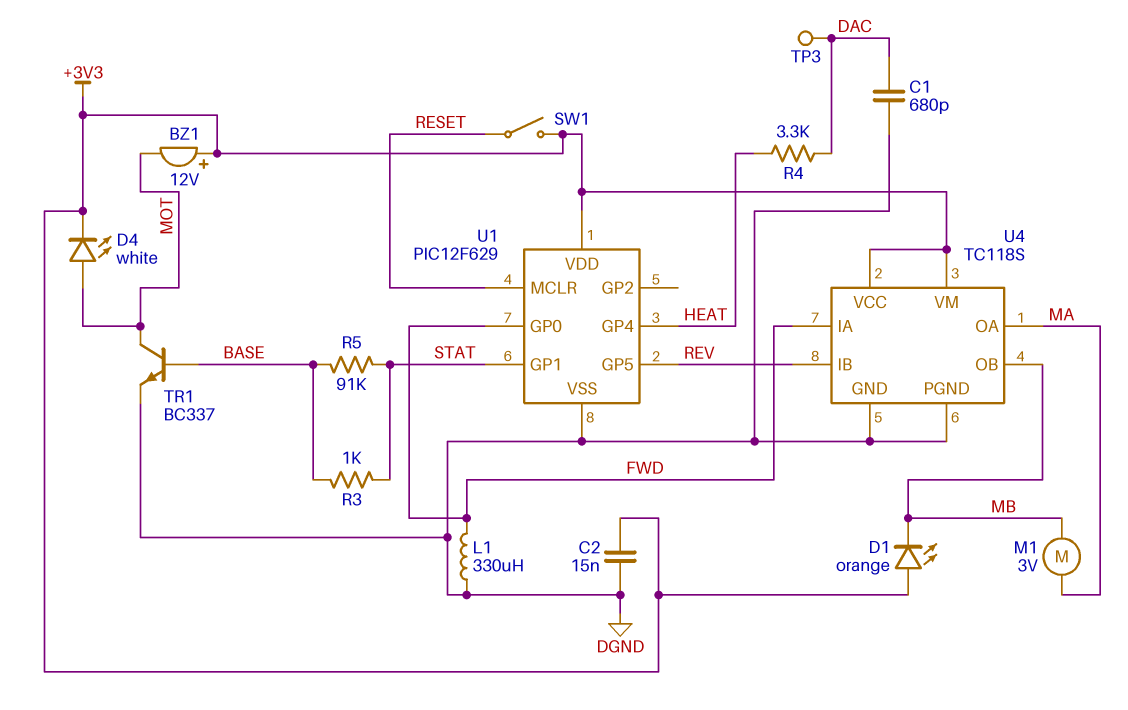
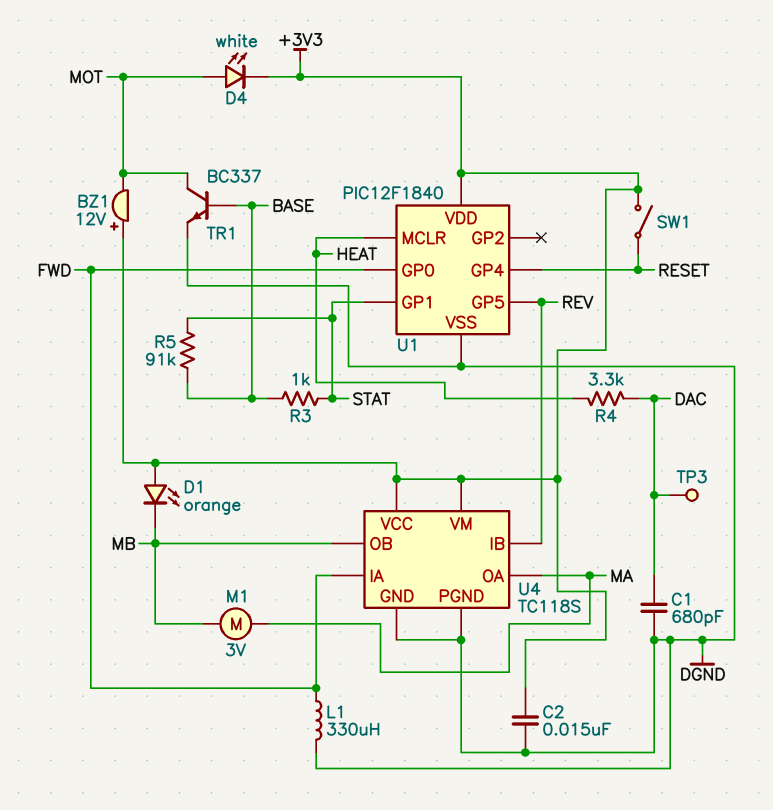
U1: PIC12F629 -> PIC12F1840
U1 pin GP4: HEAT -> RESET
U1 pin MCLR: RESET -> HEAT

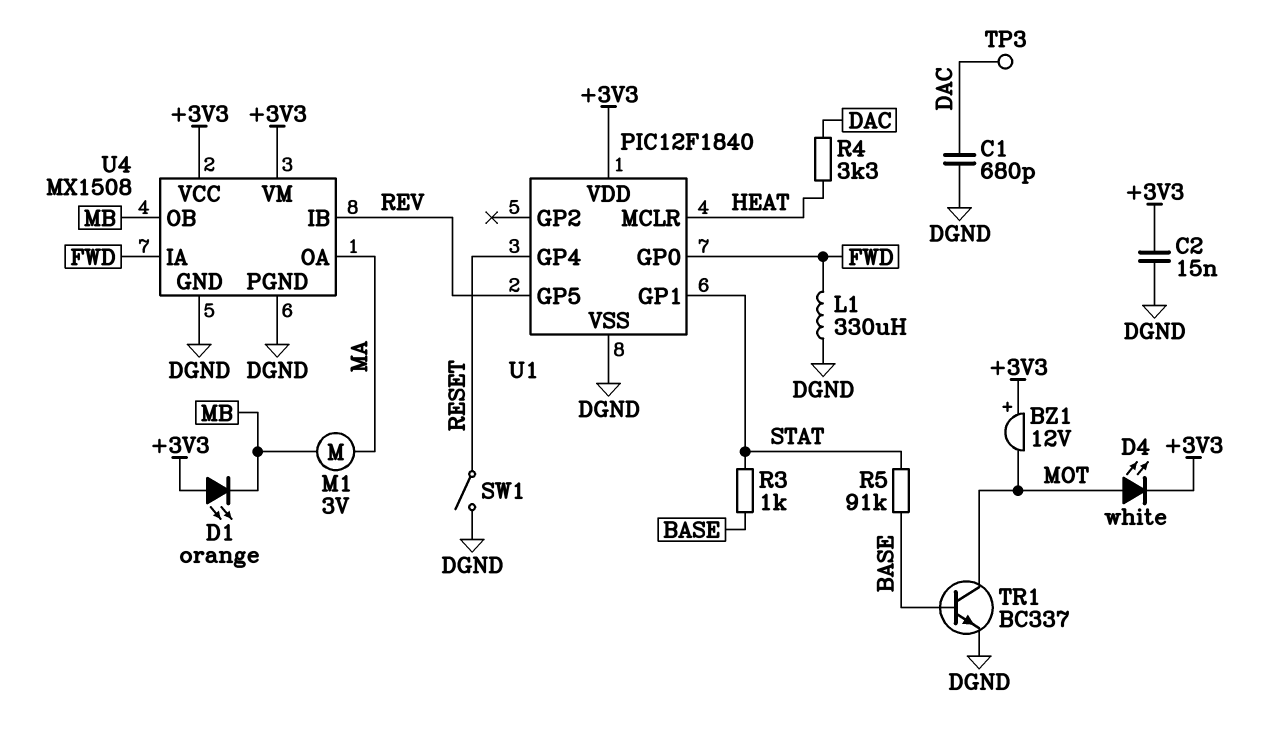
SW1: switch (+3V3, RESET) -> switch (DGND, RESET)
U4: TC118S -> MX1508

